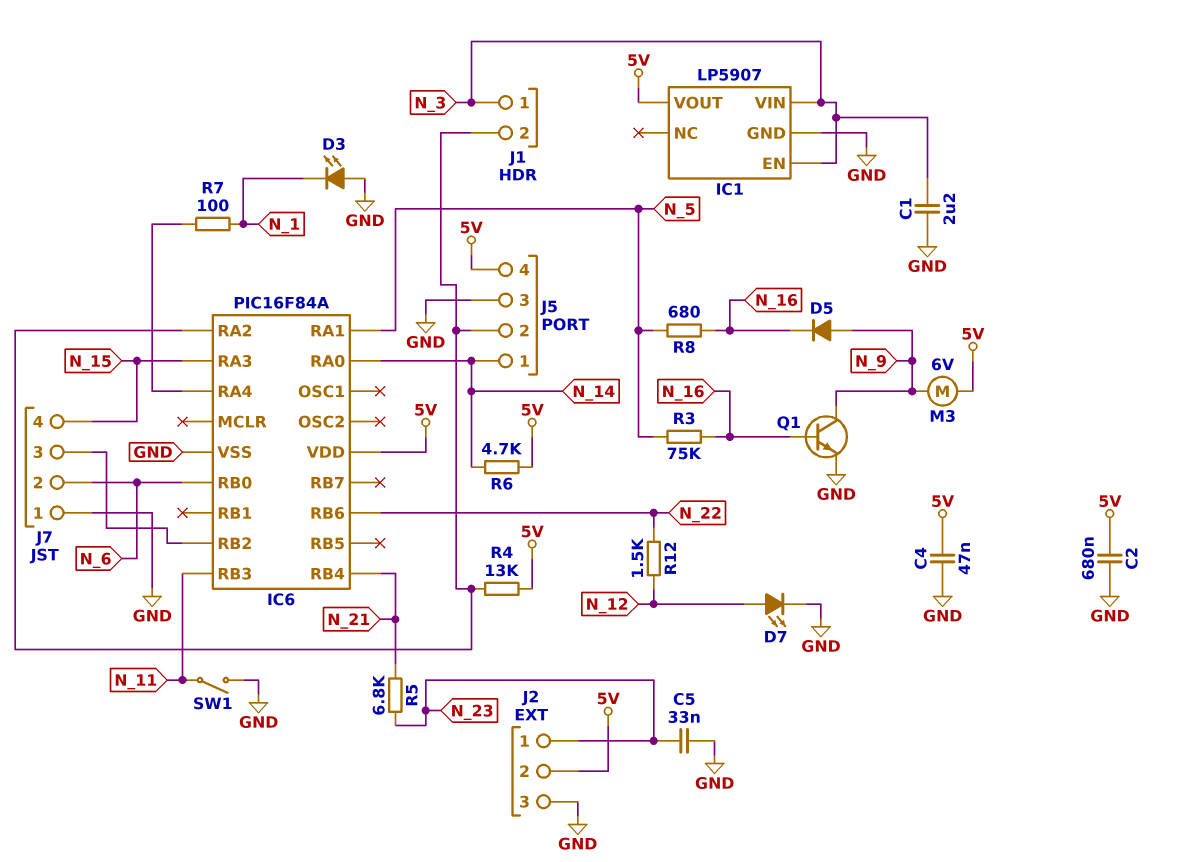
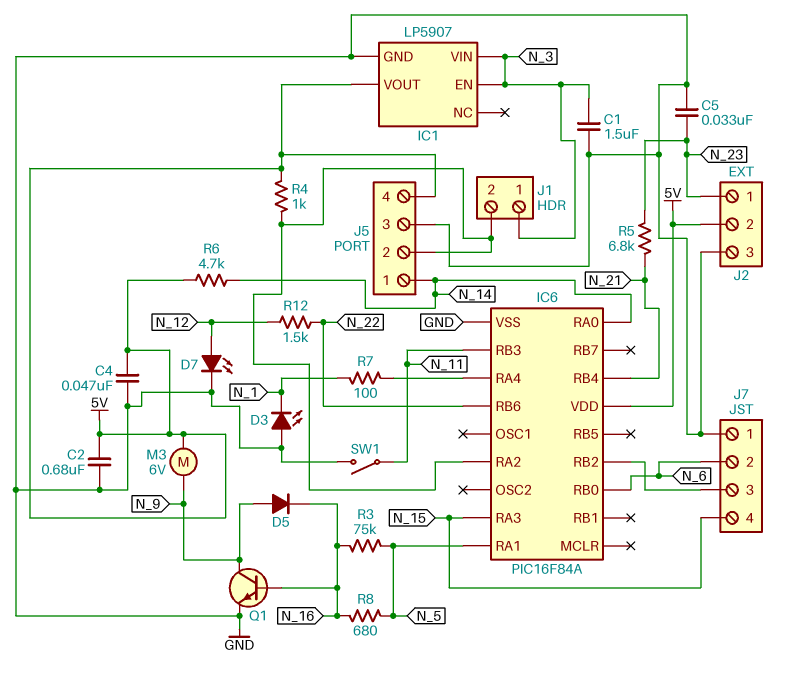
C1: 2.2uF (GND, N_3) -> 1.5uF (GND, N_3)
R4: 13k (5V, IC6/RA2) -> 1k (5V, IC6/RA2)

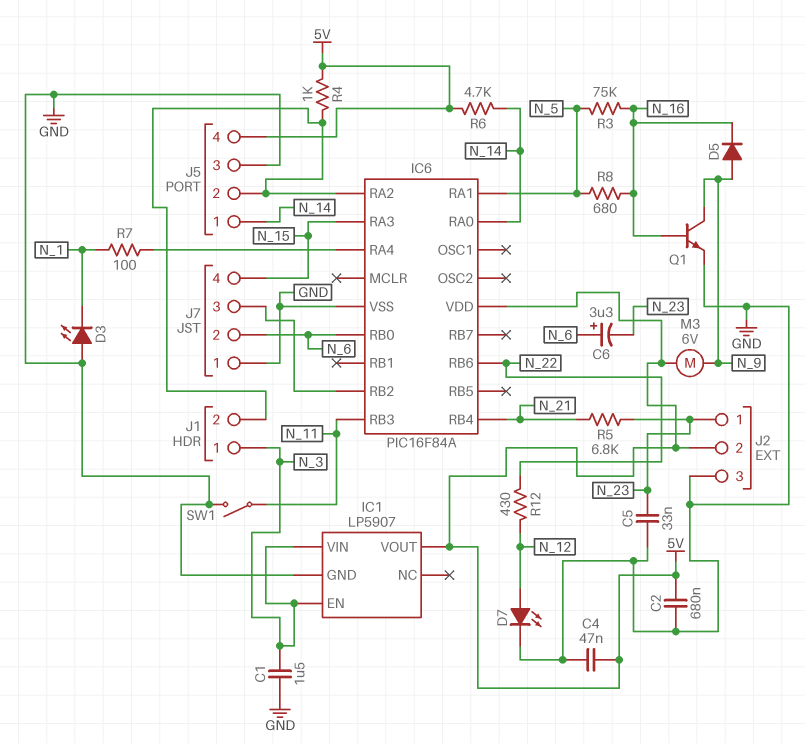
C6: none -> 3.3uF (plus N_6, minus N_23)
R12: 1.5k (N_12, N_22) -> 430 (N_12, N_22)

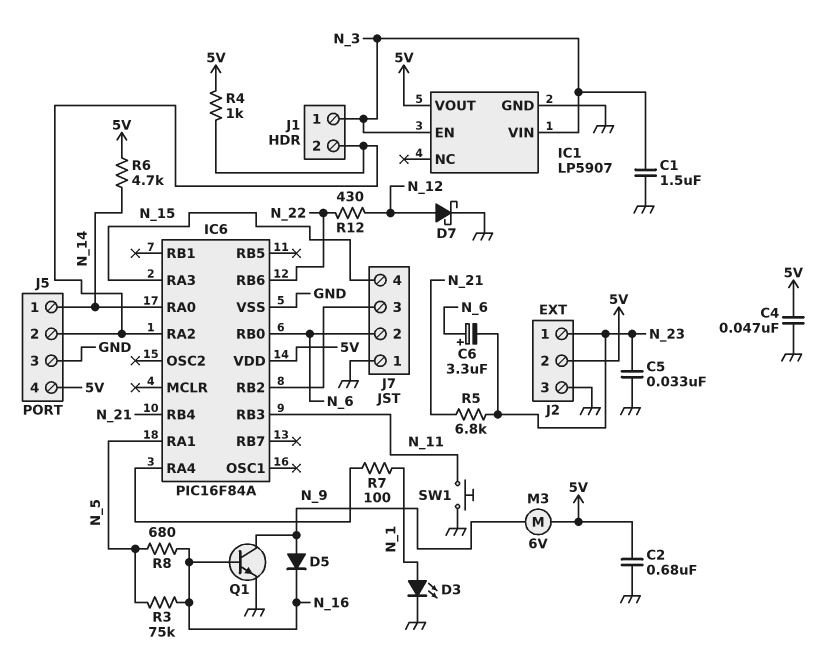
D3: LED (A GND, K N_1) -> LED (A N_1, K GND)
D7: LED (A N_12, K GND) -> schottky (A N_12, K GND)
SW1: switch (GND, N_11) -> button (GND, N_11)

